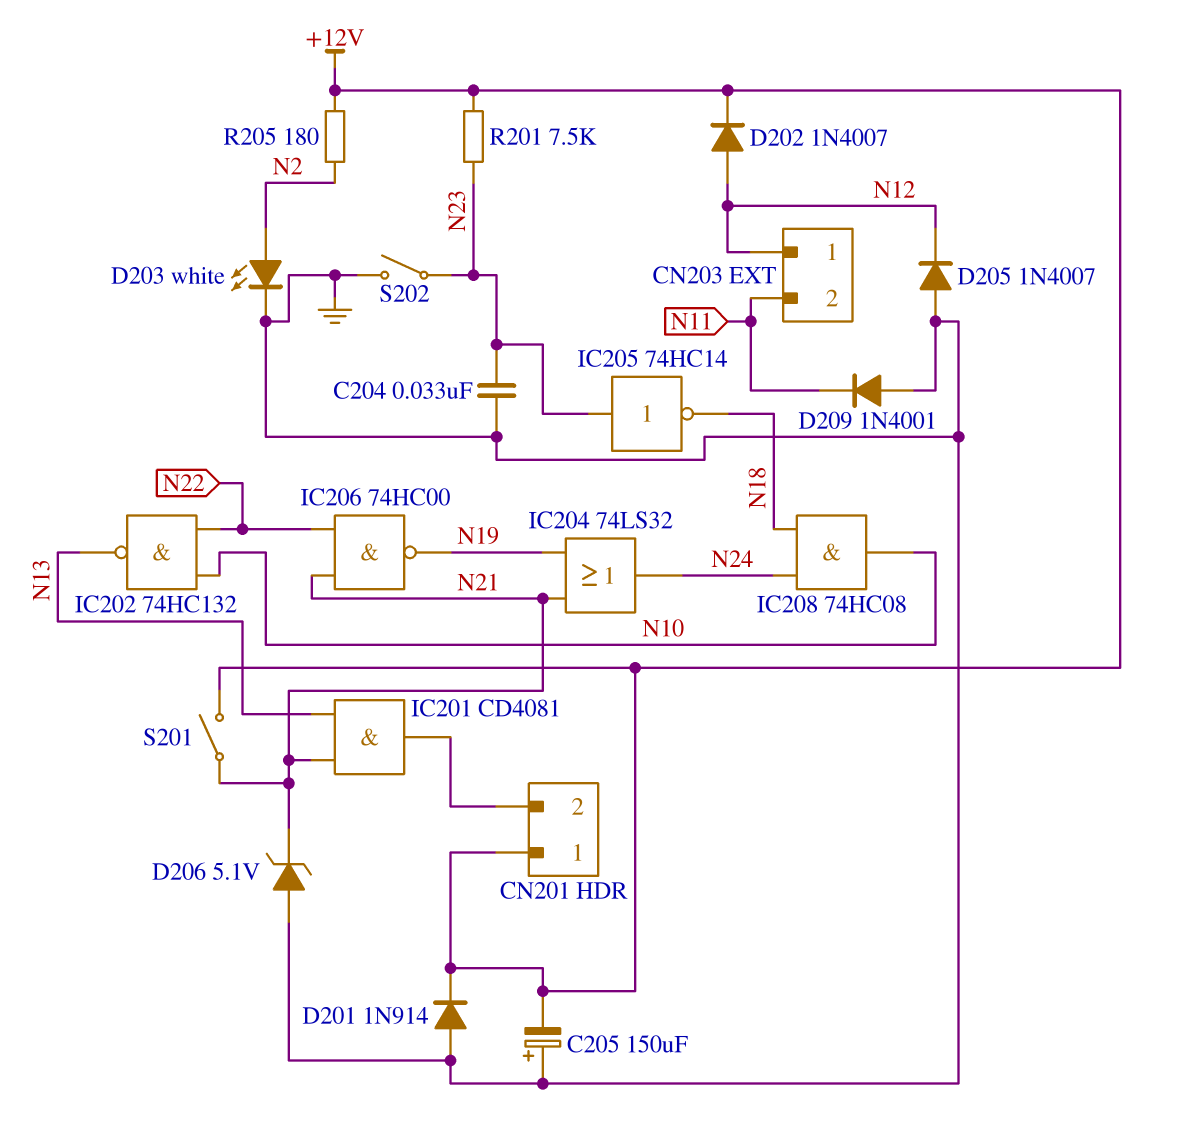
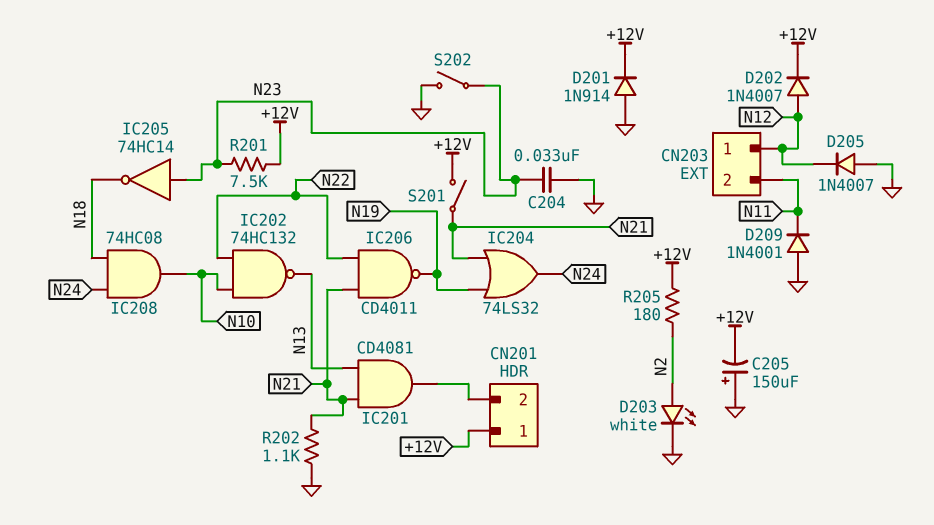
D206: zener 5.1V (A GND, K N21) -> none
IC206: NAND 74HC00 (in N21, in N22, out N19) -> NAND CD4011 (in N21, in N22, out N19)
R202: none -> 1.1k (GND, N21)

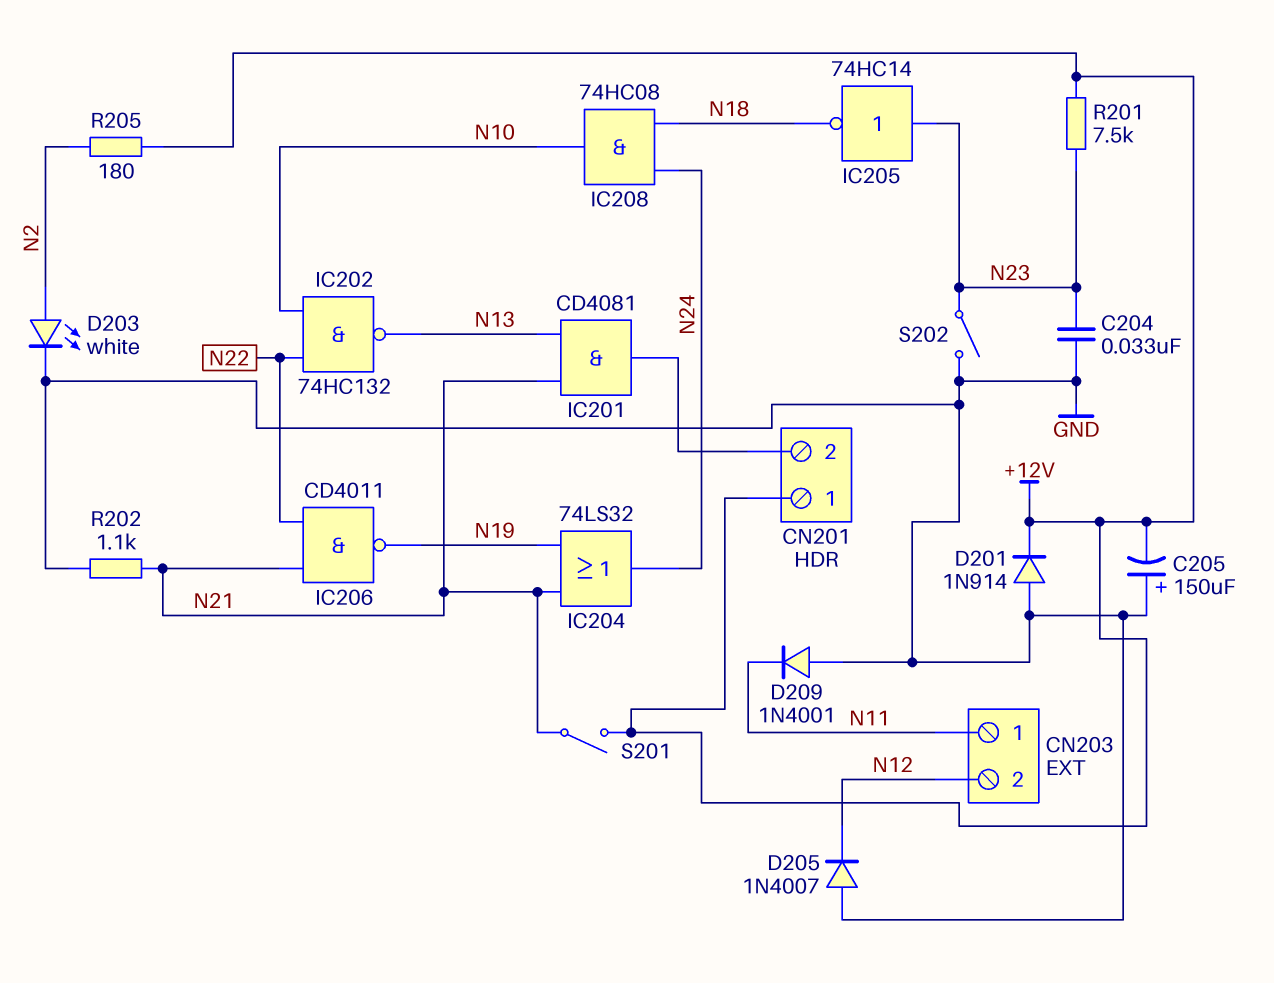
CN203 pin 1: N12 -> N11
CN203 pin 2: N11 -> N12
D202: diode 1N4007 (A N12, K +12V) -> none

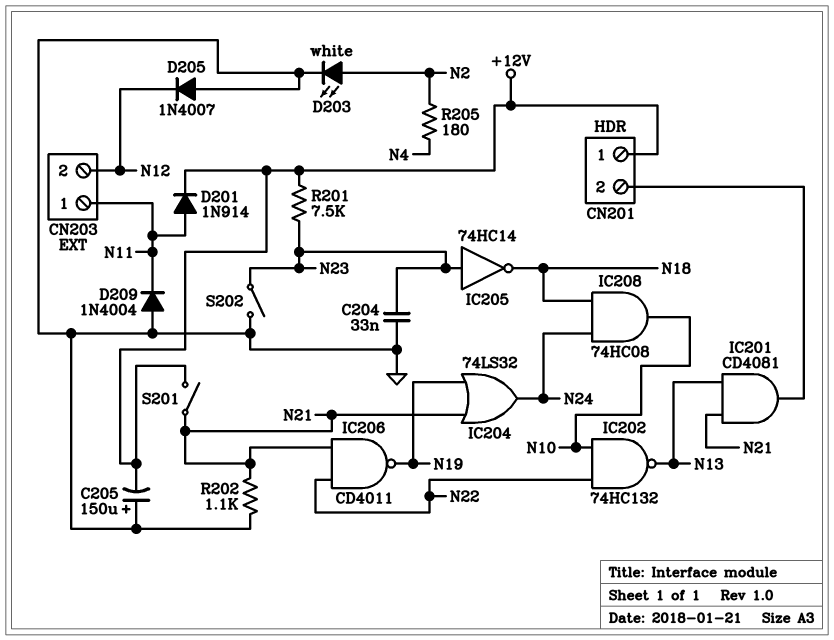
D201: diode 1N914 (A GND, K +12V) -> diode 1N914 (A N11, K +12V)
D209: diode 1N4001 (A GND, K N11) -> diode 1N4004 (A GND, K N11)
R205: 180 (+12V, N2) -> 180 (N2, N4)

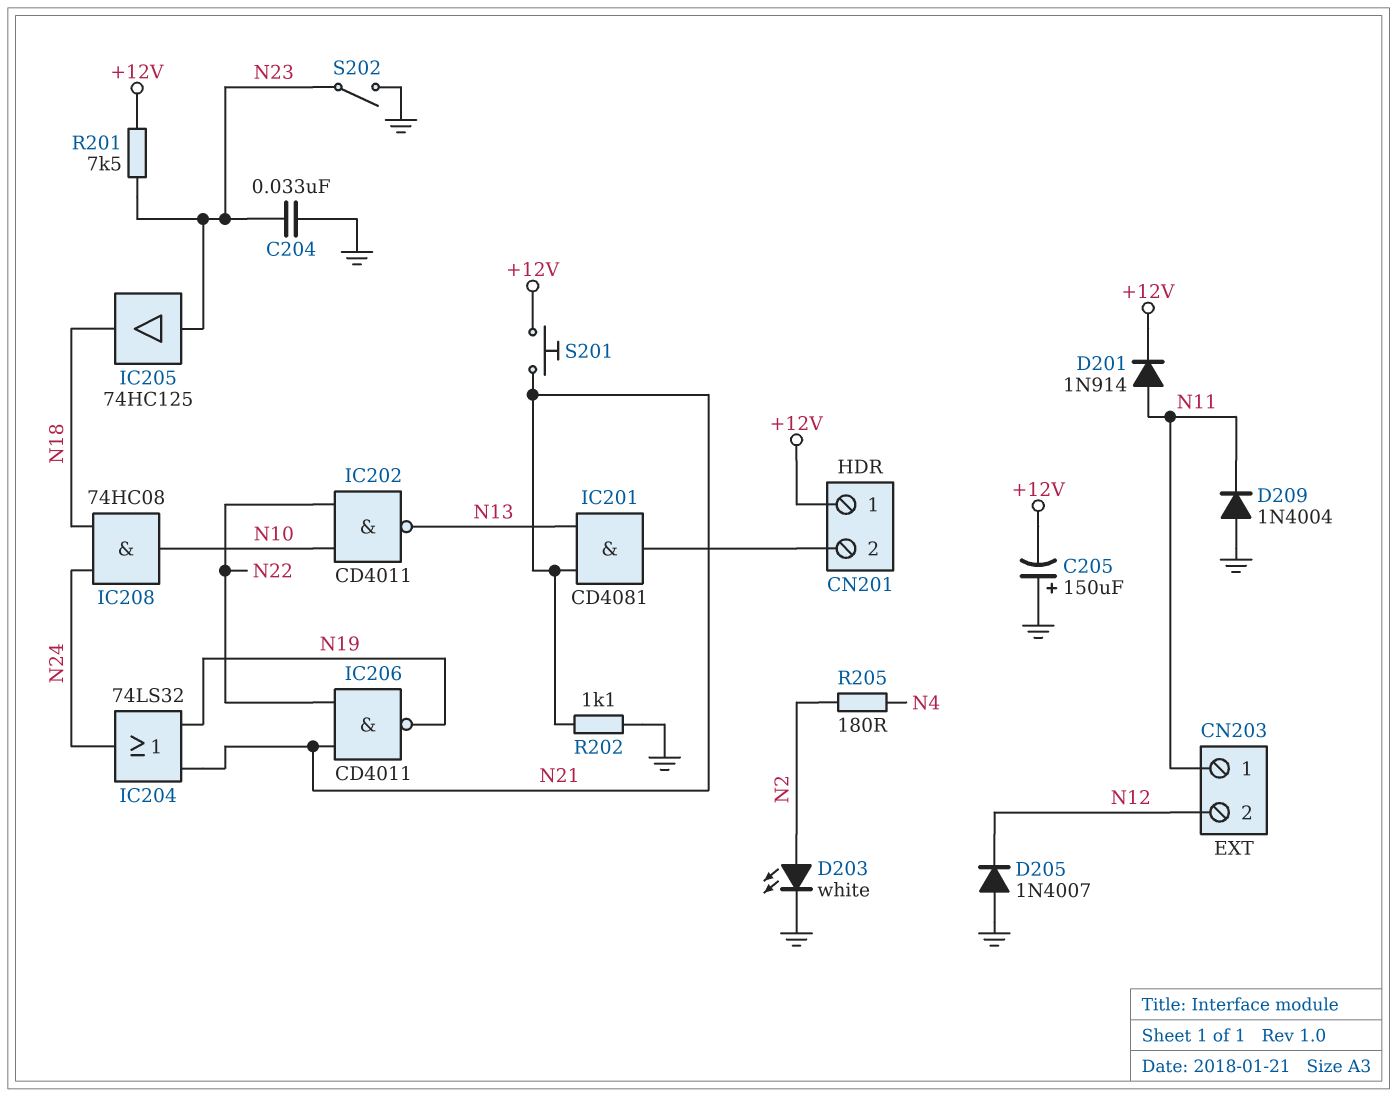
IC202: NAND 74HC132 (in N10, in N22, out N13) -> NAND CD4011 (in N10, in N22, out N13)
IC205: NOT 74HC14 (in N23, out N18) -> buffer 74HC125 (in N23, out N18)
S201: switch (+12V, N21) -> button (+12V, N21)

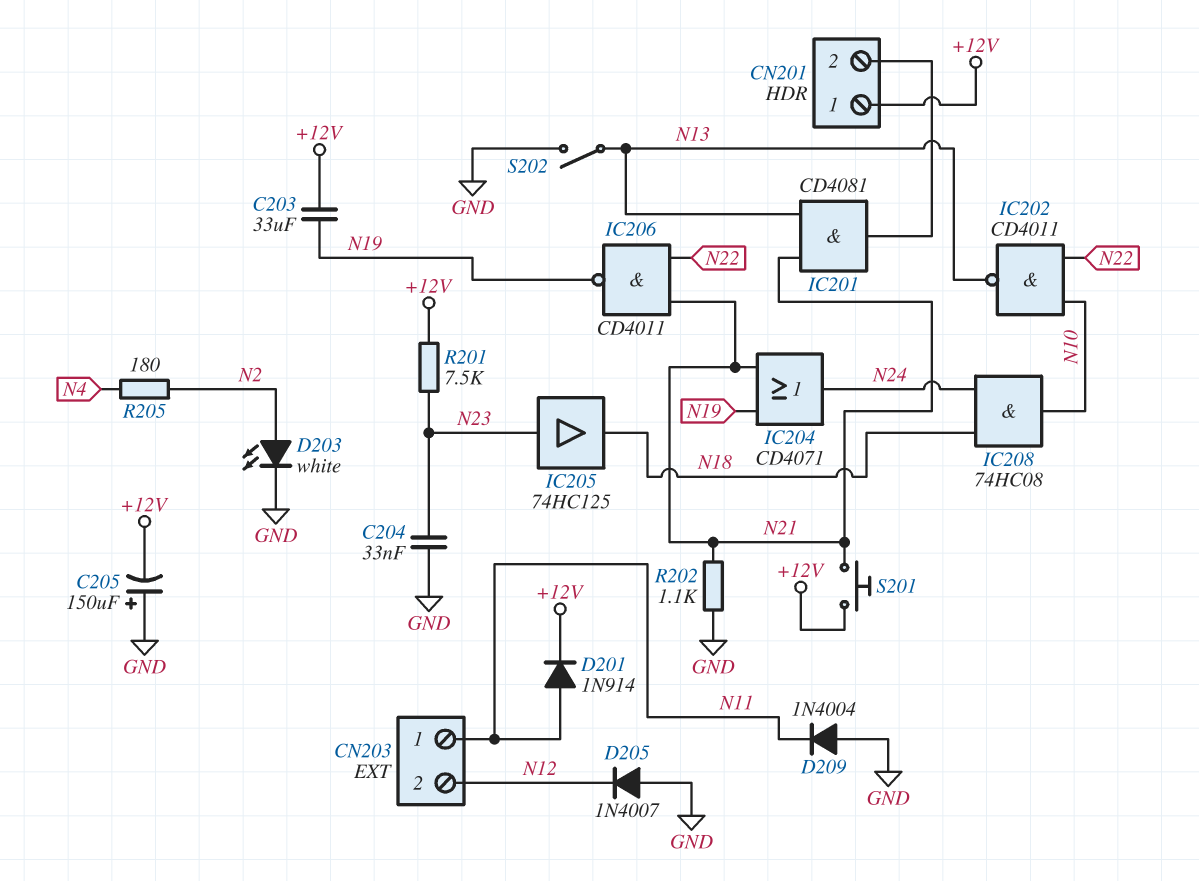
C203: none -> 33uF (+12V, N19)
IC204: OR 74LS32 (in N19, in N21, out N24) -> OR CD4071 (in N19, in N21, out N24)
S202: switch (GND, N23) -> switch (GND, N13)

